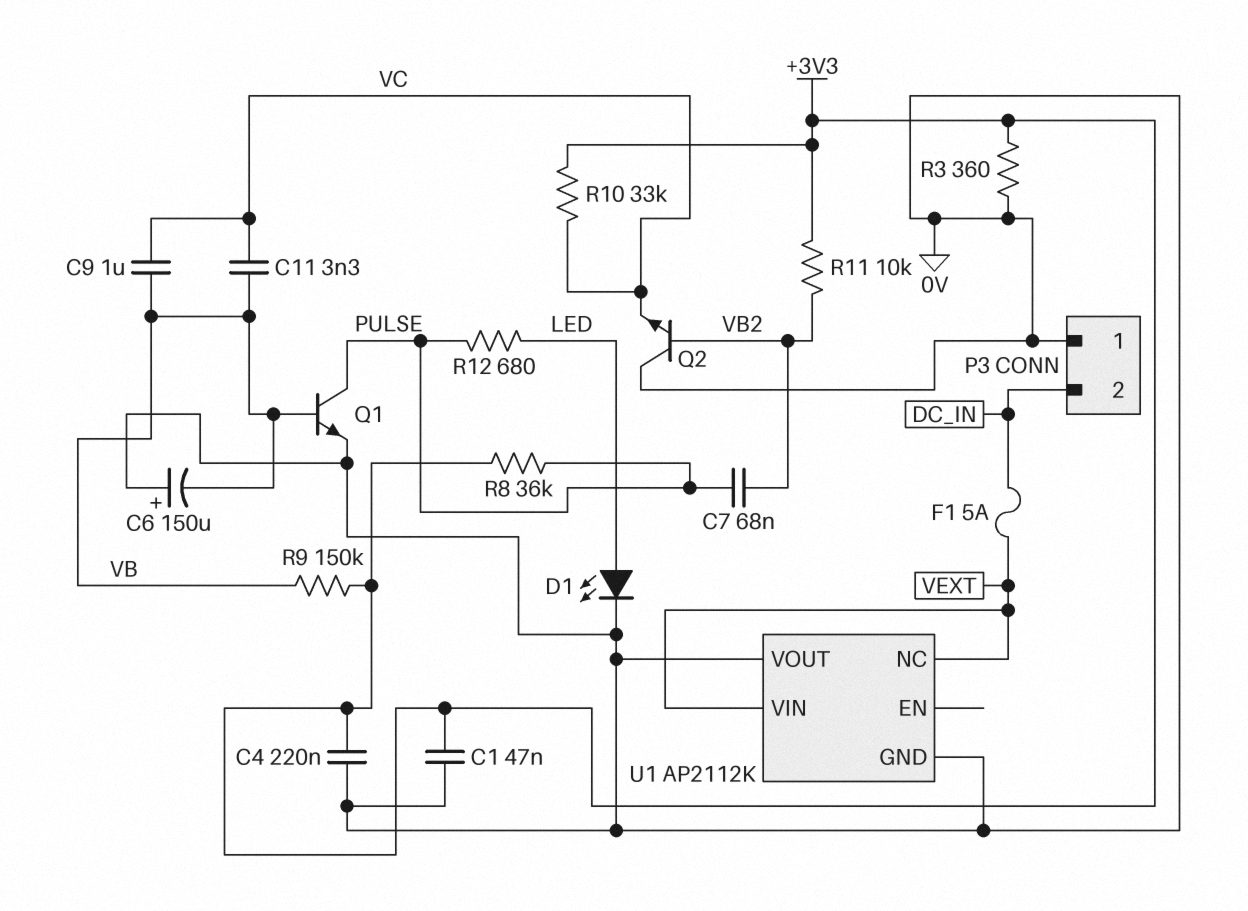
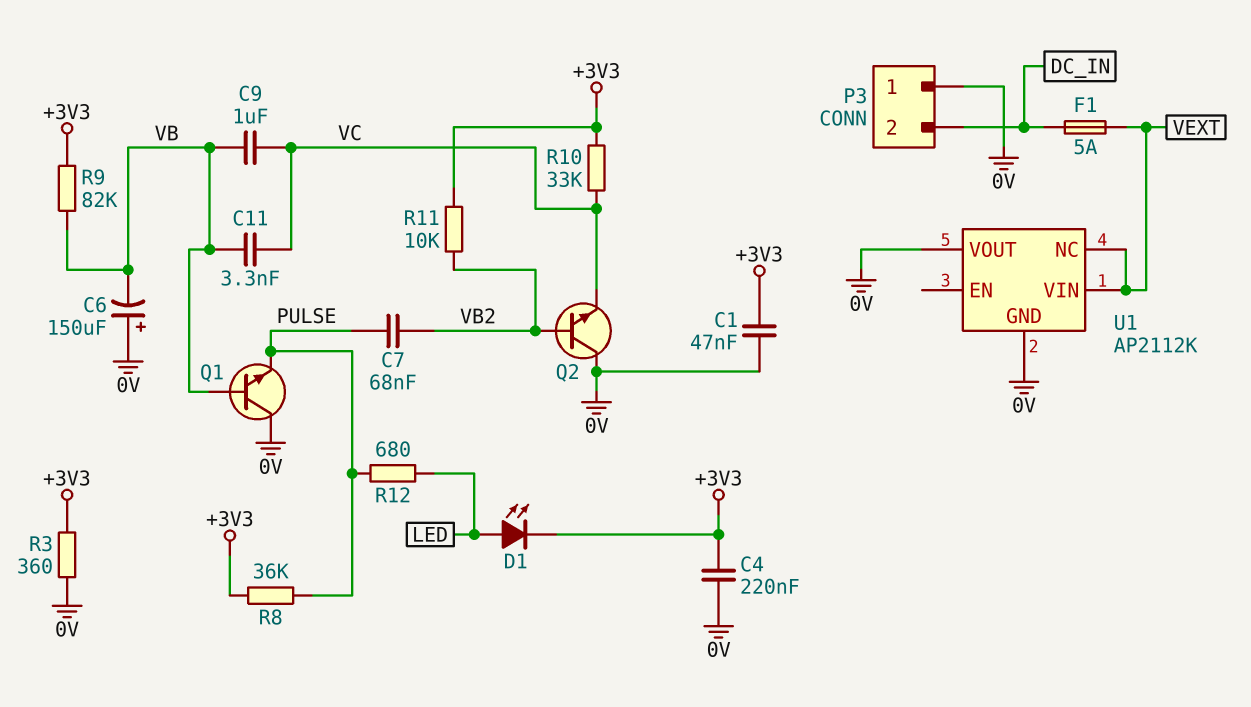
D1: LED (A LED, K 0V) -> LED (A LED, K +3V3)
Q1: NPN (B VB, C PULSE, E 0V) -> NPN (B VB, C 0V, E PULSE)
R9: 150k (+3V3, VB) -> 82k (+3V3, VB)

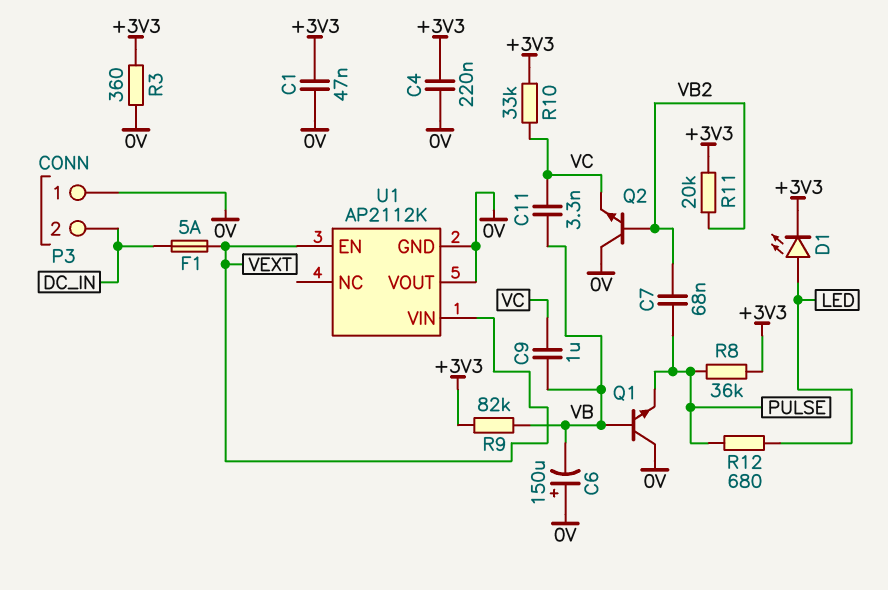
R11: 10k (+3V3, VB2) -> 20k (+3V3, VB2)
U1 pin EN: none -> VEXT
U1 pin NC: VEXT -> none

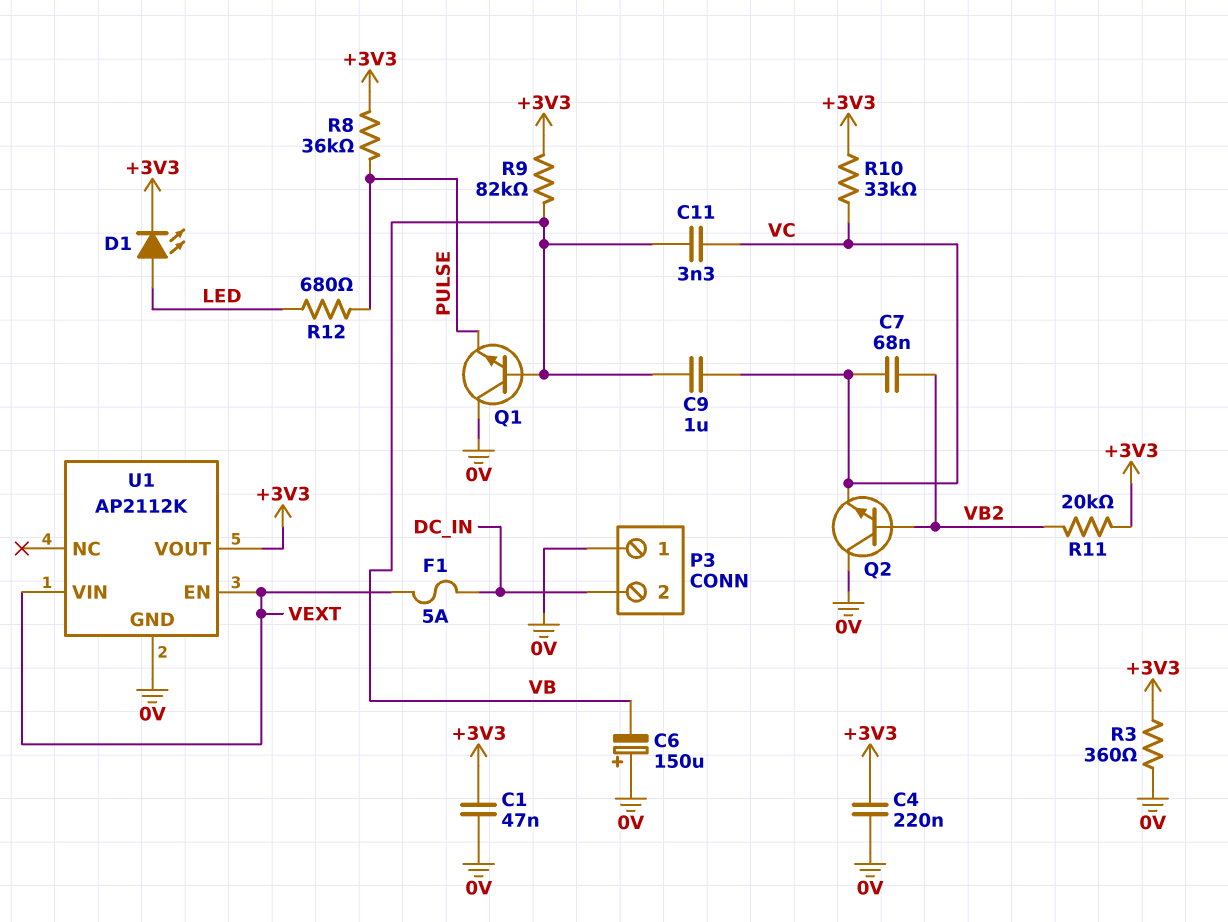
C7: 68nF (PULSE, VB2) -> 68nF (VB2, VC)
U1 pin VOUT: 0V -> +3V3

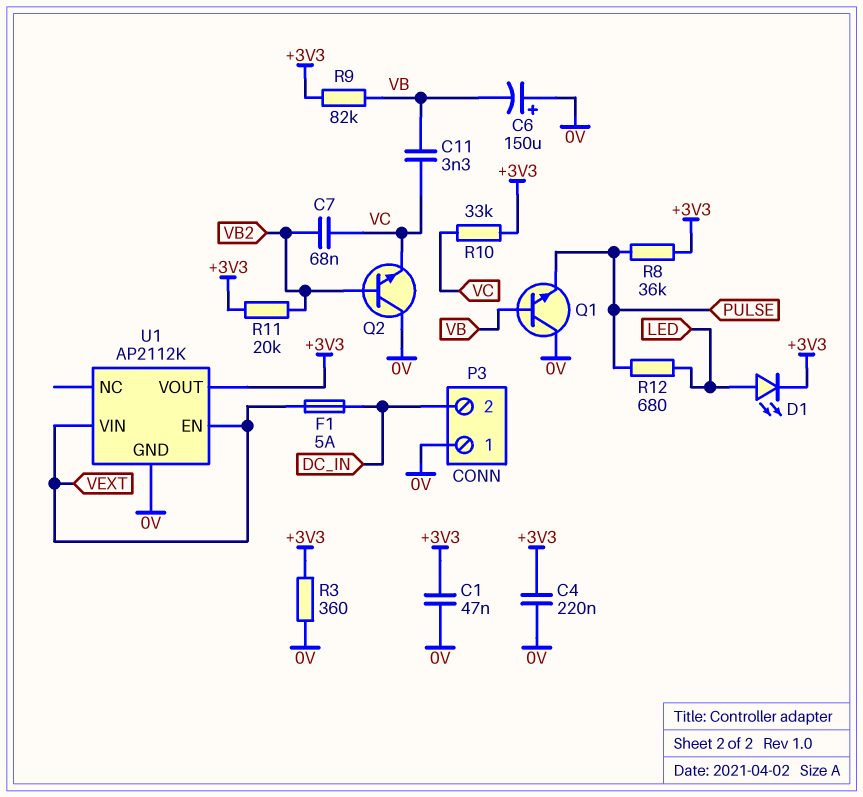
C9: 1uF (VB, VC) -> none

